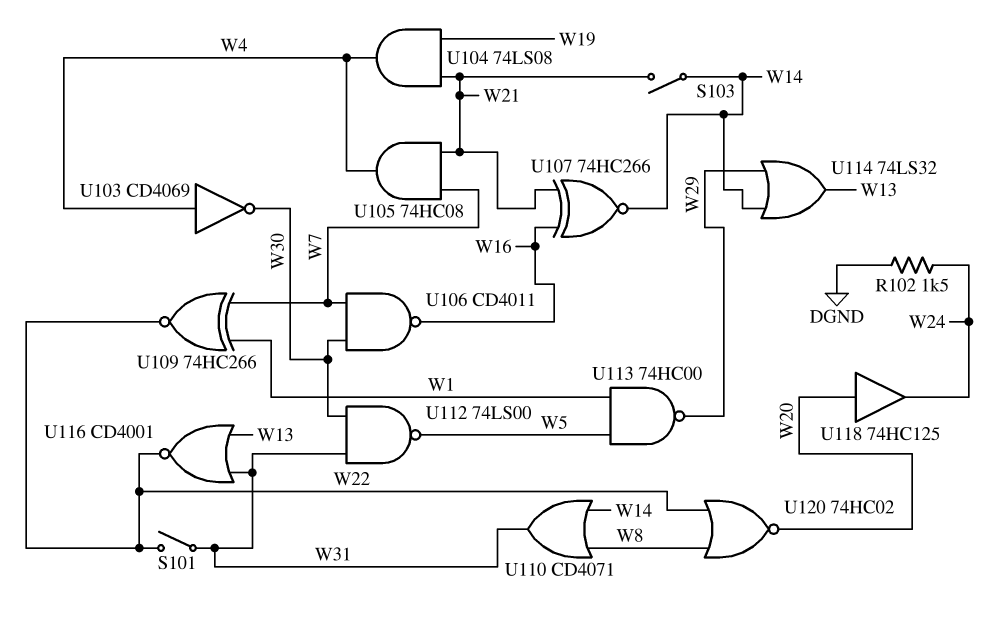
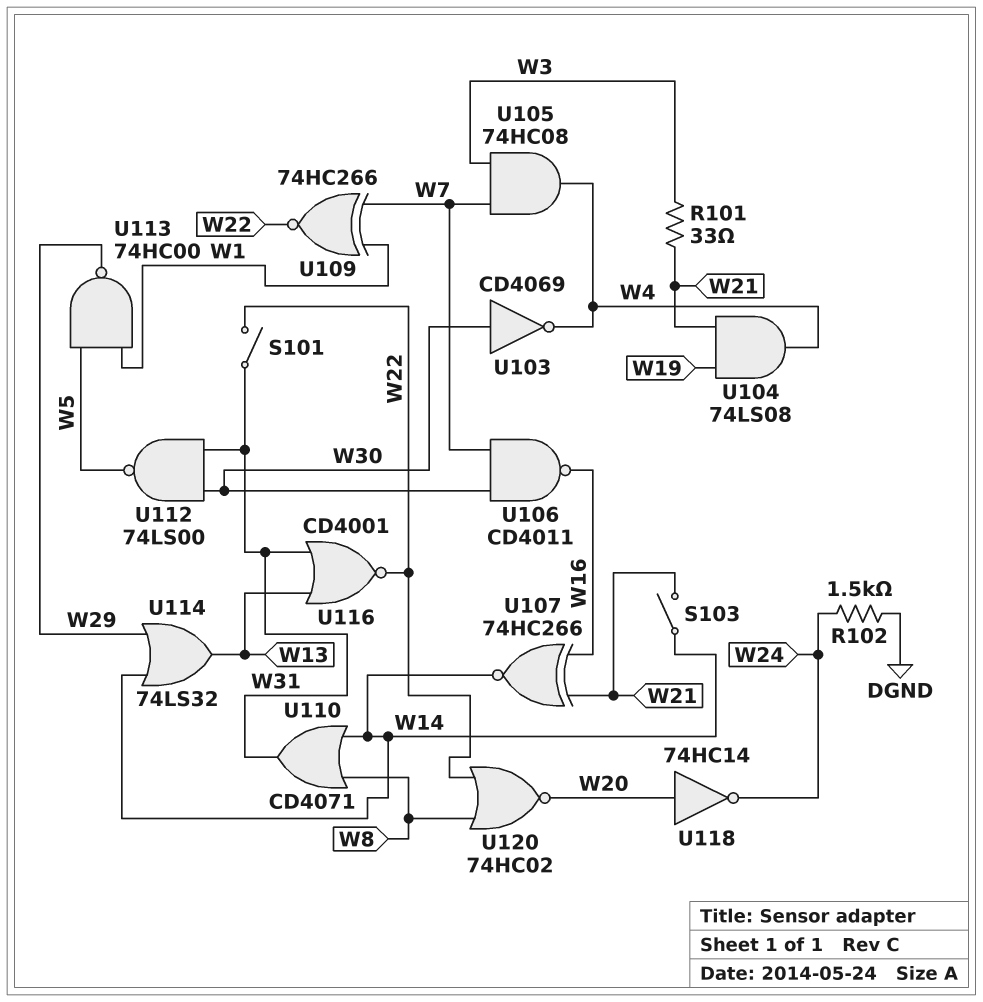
R101: none -> 33 (W3, W21)
U103: NOT CD4069 (in W4, out W30) -> NOT CD4069 (in W30, out W4)
U105: AND 74HC08 (in W7, in W21, out W4) -> AND 74HC08 (in W3, in W7, out W4)
U118: buffer 74HC125 (in W20, out W24) -> NOT 74HC14 (in W20, out W24)

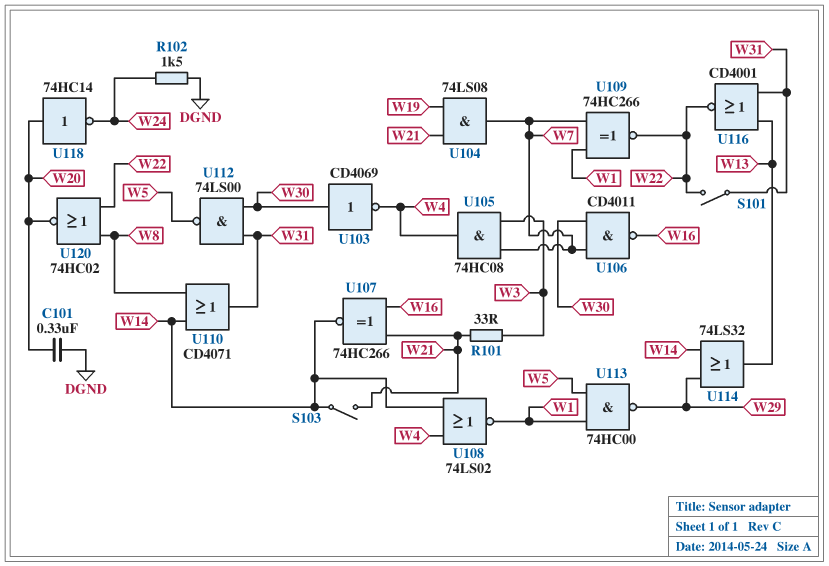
C101: none -> 330nF (DGND, W20)
U104: AND 74LS08 (in W19, in W21, out W4) -> AND 74LS08 (in W19, in W21, out W7)
U108: none -> NOR 74LS02 (in W4, in W14, out W1)

